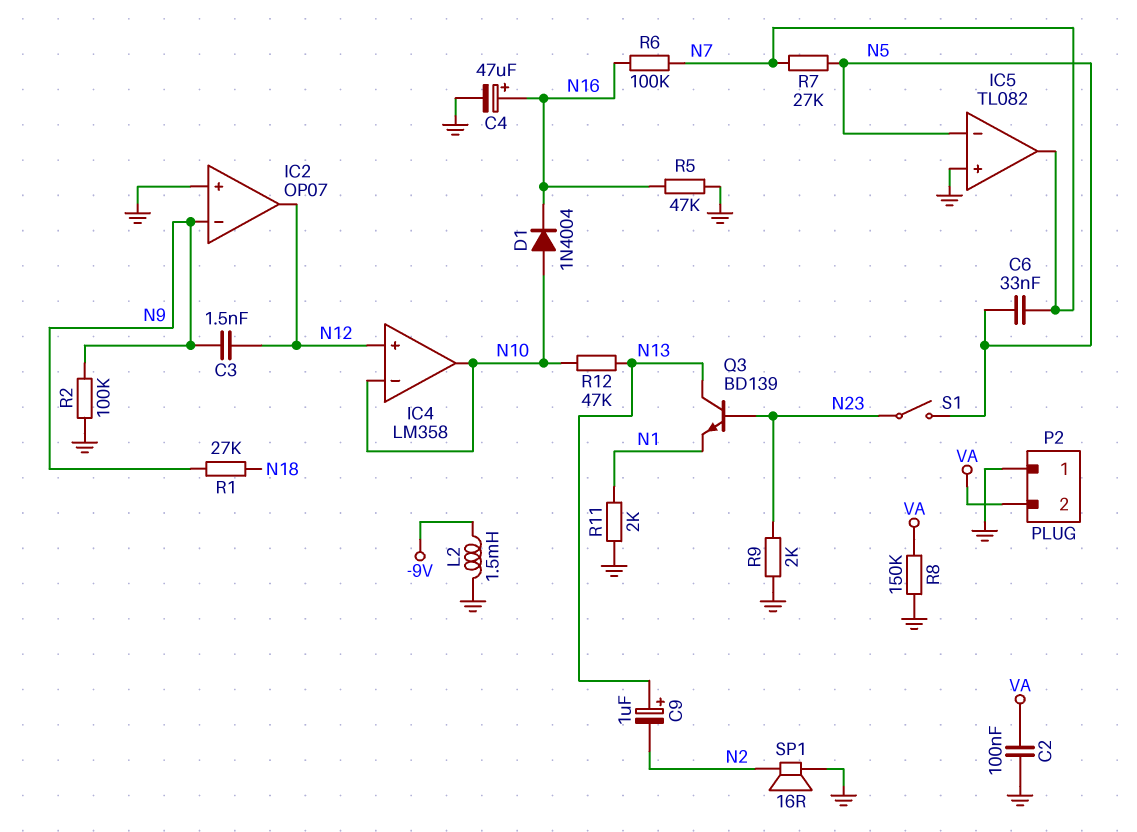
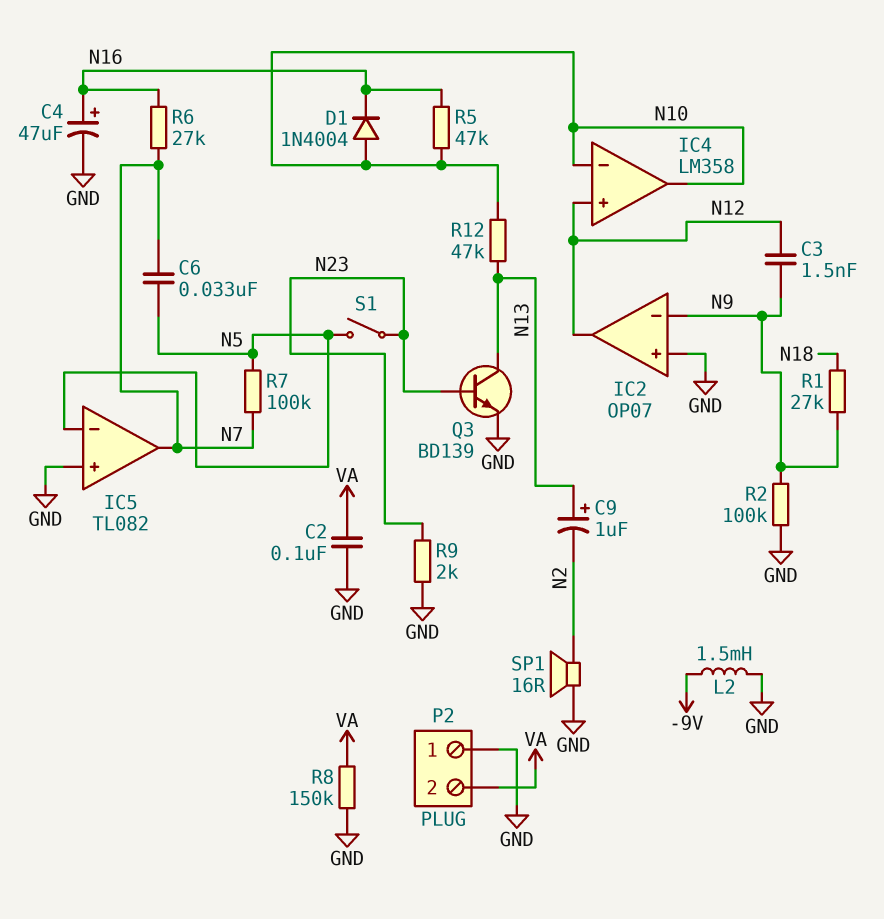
Q3: NPN BD139 (B N23, C N13, E N1) -> NPN BD139 (B N23, C N13, E GND)
R5: 47k (GND, N16) -> 47k (N10, N16)
R6: 100k (N7, N16) -> 27k (N7, N16)
R7: 27k (N5, N7) -> 100k (N5, N7)
R11: 2k (GND, N1) -> none

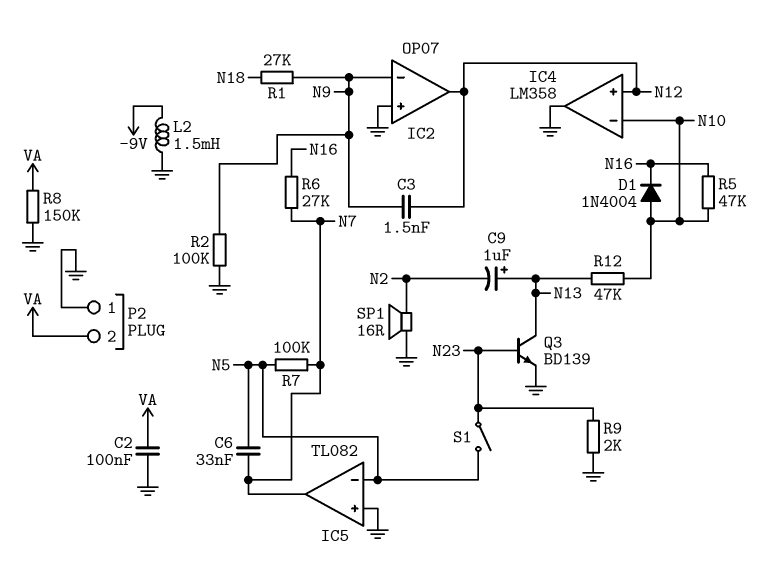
C4: 47uF (plus N16, minus GND) -> none
IC4 pin out: N10 -> GND

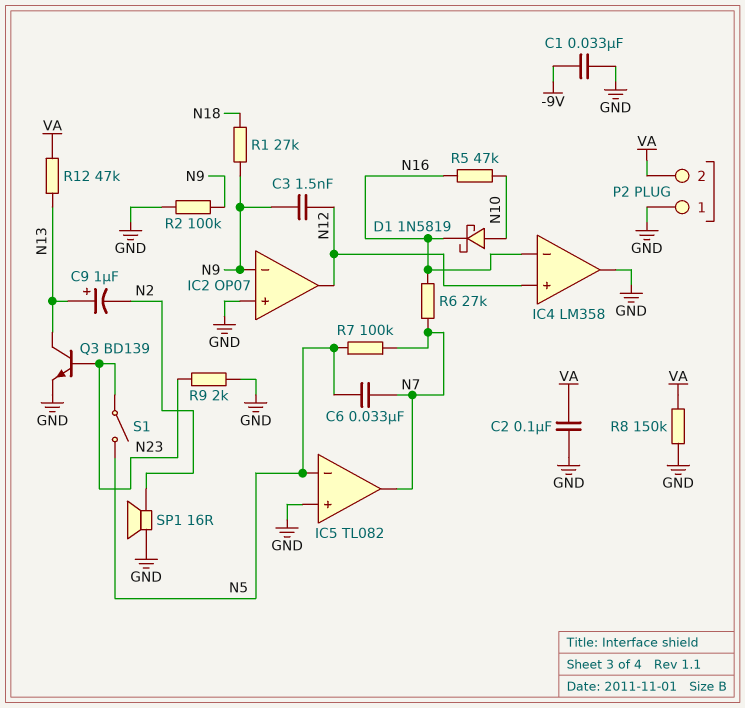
C1: none -> 33nF (-9V, GND)
D1: diode 1N4004 (A N10, K N16) -> schottky 1N5819 (A N10, K N16)
IC4 pin in-: N10 -> N16
L2: 1.5mH (-9V, GND) -> none
R12: 47k (N10, N13) -> 47k (N13, VA)

